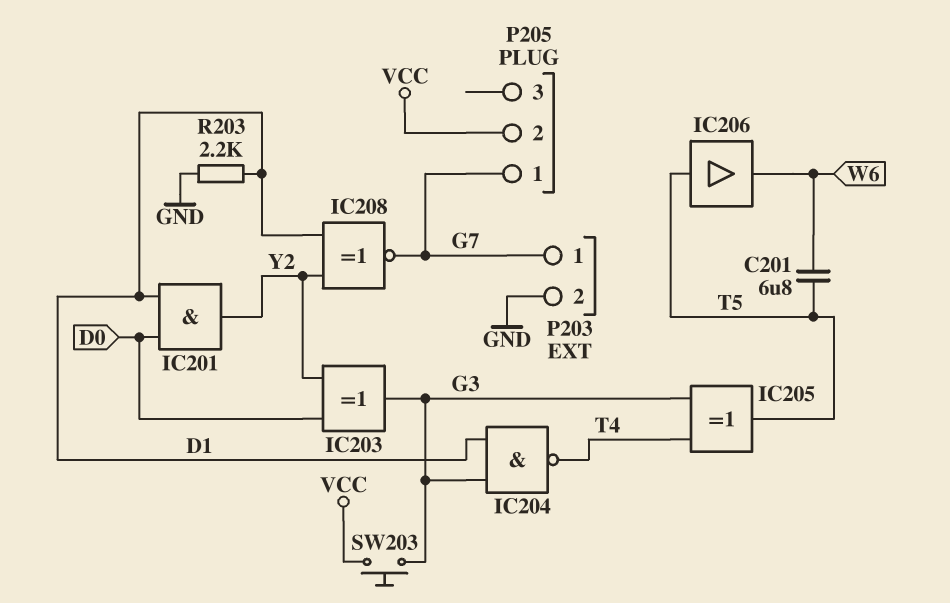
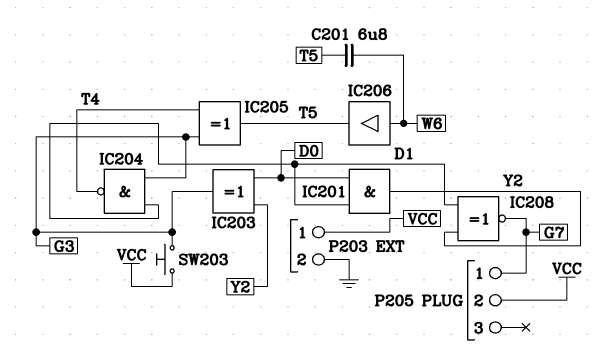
IC206: buffer (in T5, out W6) -> buffer (in W6, out T5)
P203 pin 1: G7 -> VCC
R203: 2.2k (D1, GND) -> none

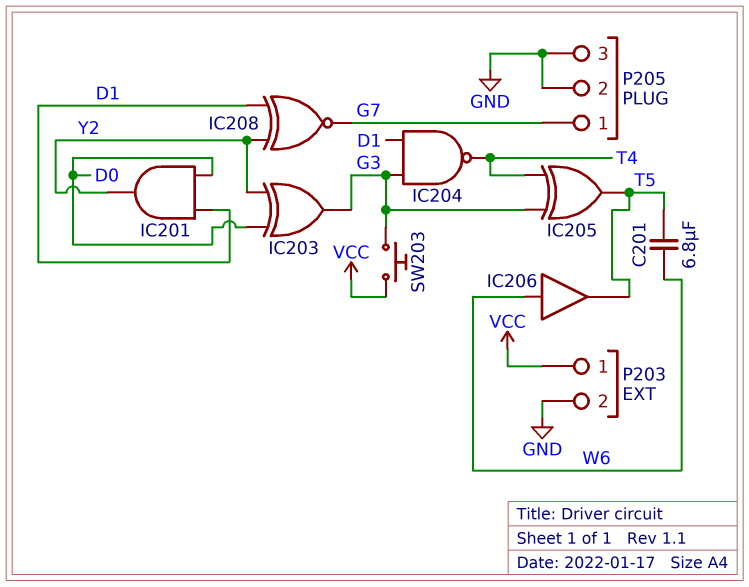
P205 pin 2: VCC -> GND
P205 pin 3: none -> GND

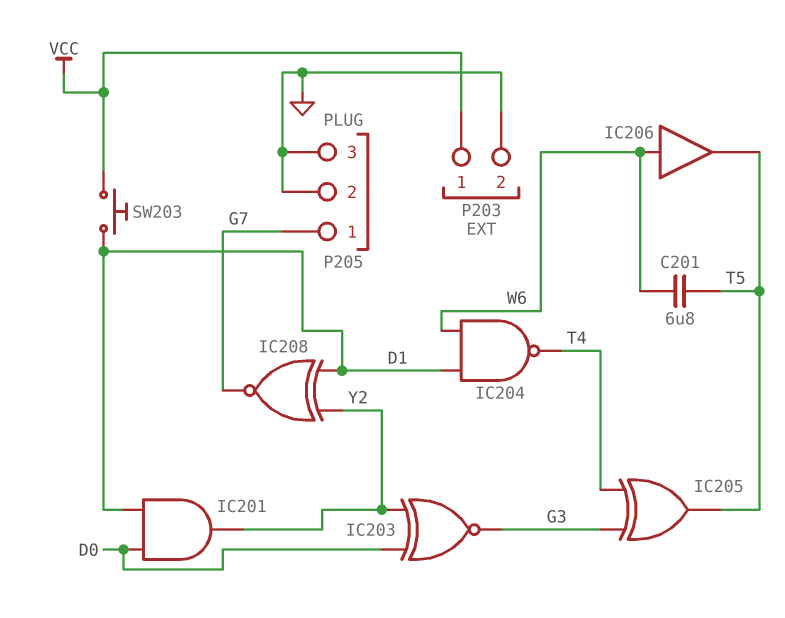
IC203: XOR (in D0, in Y2, out G3) -> XNOR (in D0, in Y2, out G3)
IC204: NAND (in D1, in G3, out T4) -> NAND (in D1, in W6, out T4)
SW203: button (G3, VCC) -> button (D1, VCC)

